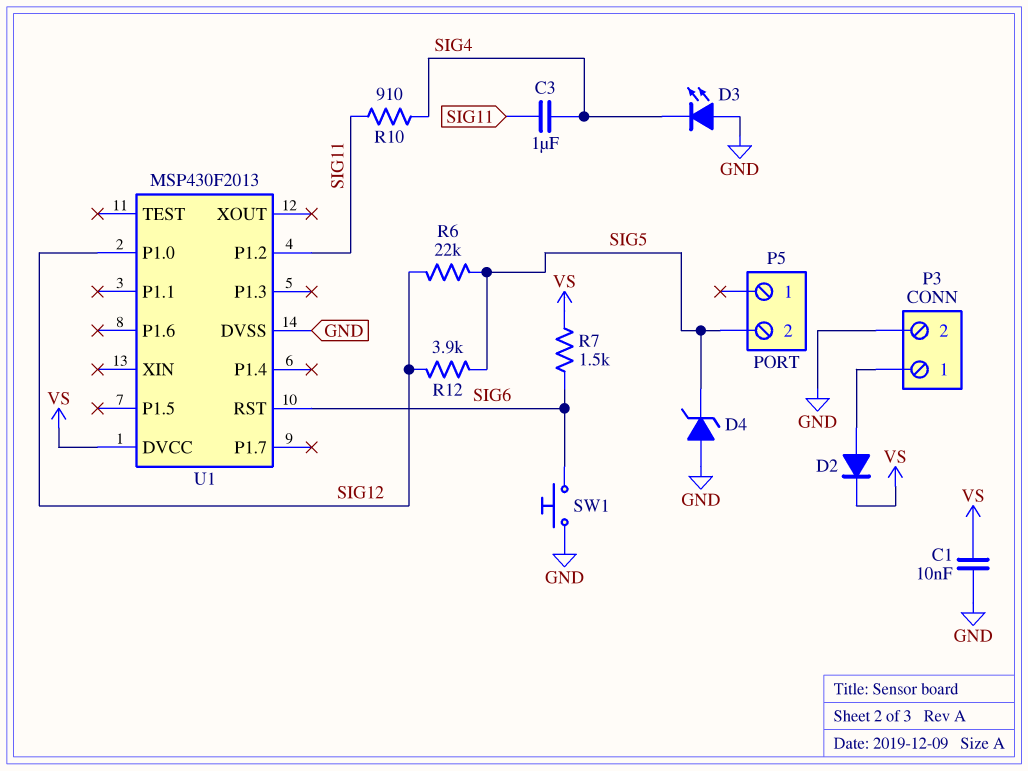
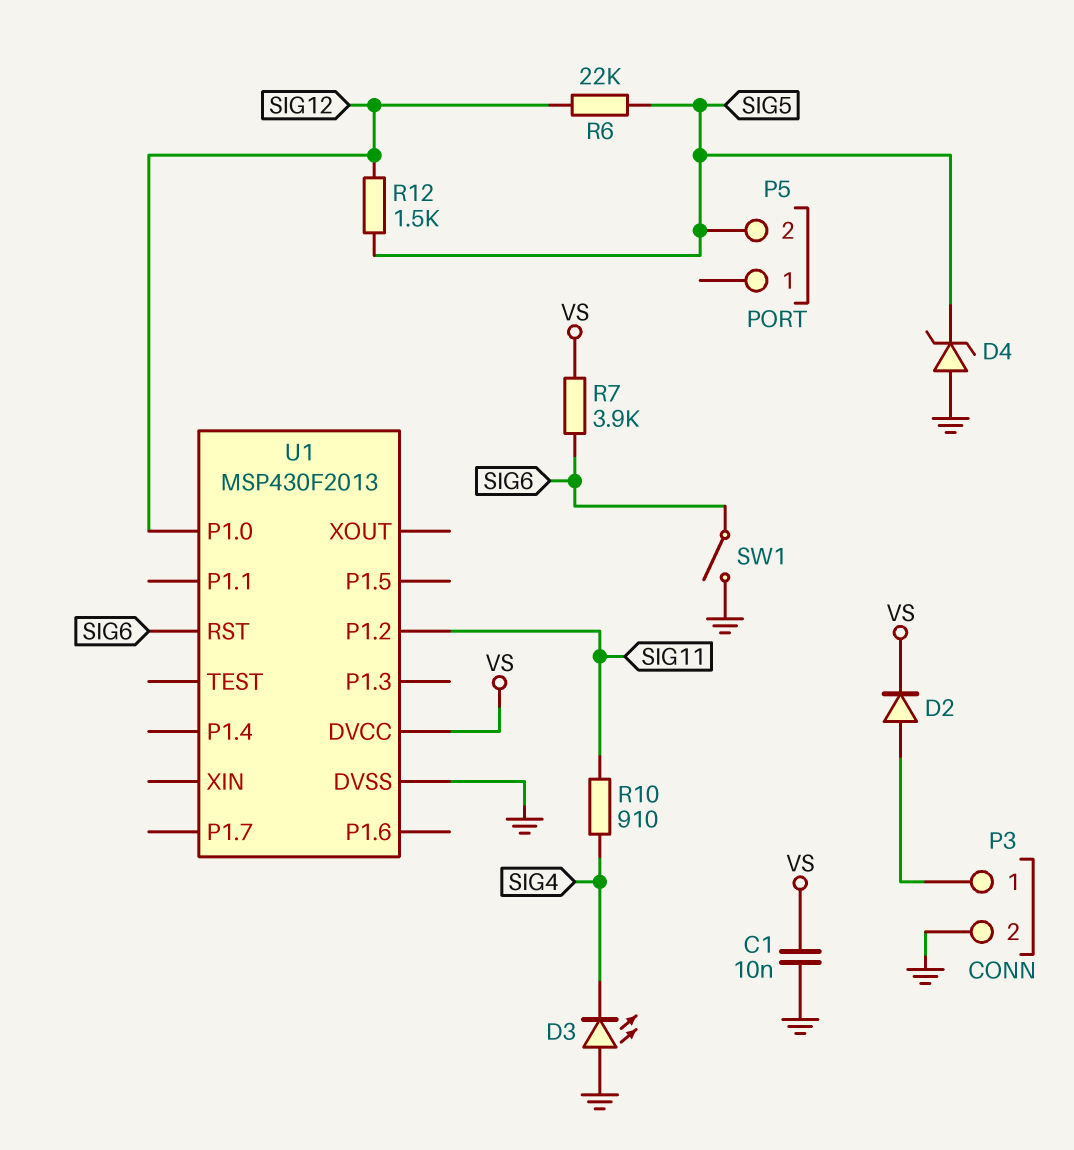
C3: 1uF (SIG4, SIG11) -> none
R7: 1.5k (SIG6, VS) -> 3.9k (SIG6, VS)
R12: 3.9k (SIG5, SIG12) -> 1.5k (SIG5, SIG12)
SW1: button (GND, SIG6) -> switch (GND, SIG6)

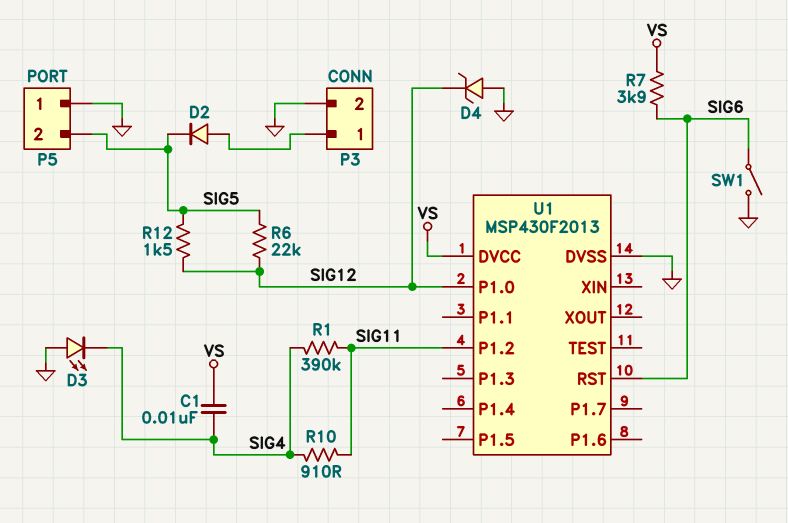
C1: 10nF (GND, VS) -> 10nF (SIG4, VS)
D2: diode (A P3/1, K VS) -> diode (A P3/1, K SIG5)
D4: zener (A GND, K SIG5) -> zener (A GND, K SIG12)
P5 pin 1: none -> GND
R1: none -> 390k (SIG4, SIG11)

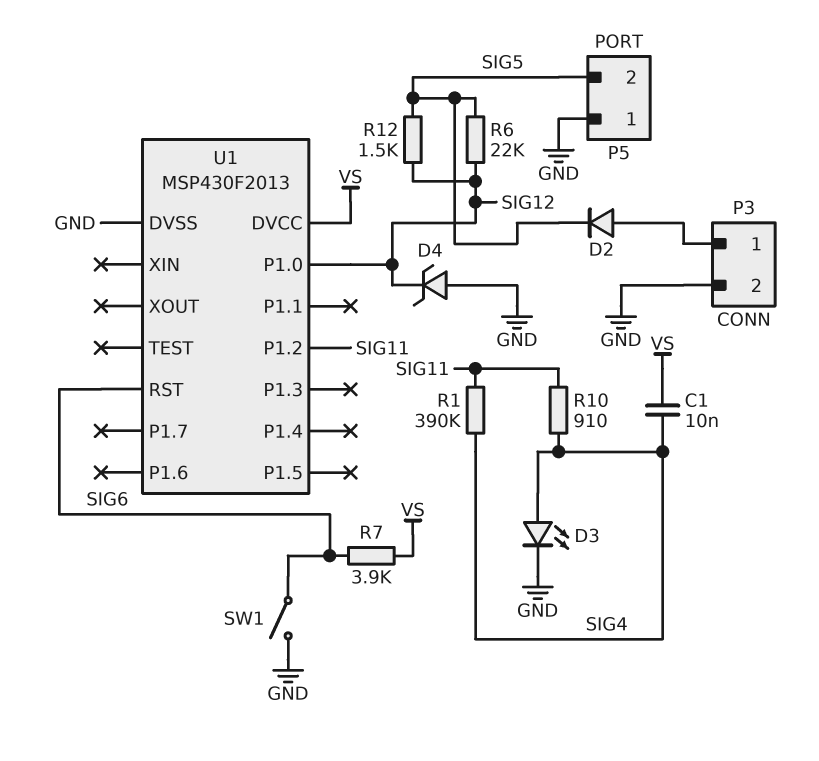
D3: LED (A GND, K SIG4) -> LED (A SIG4, K GND)

